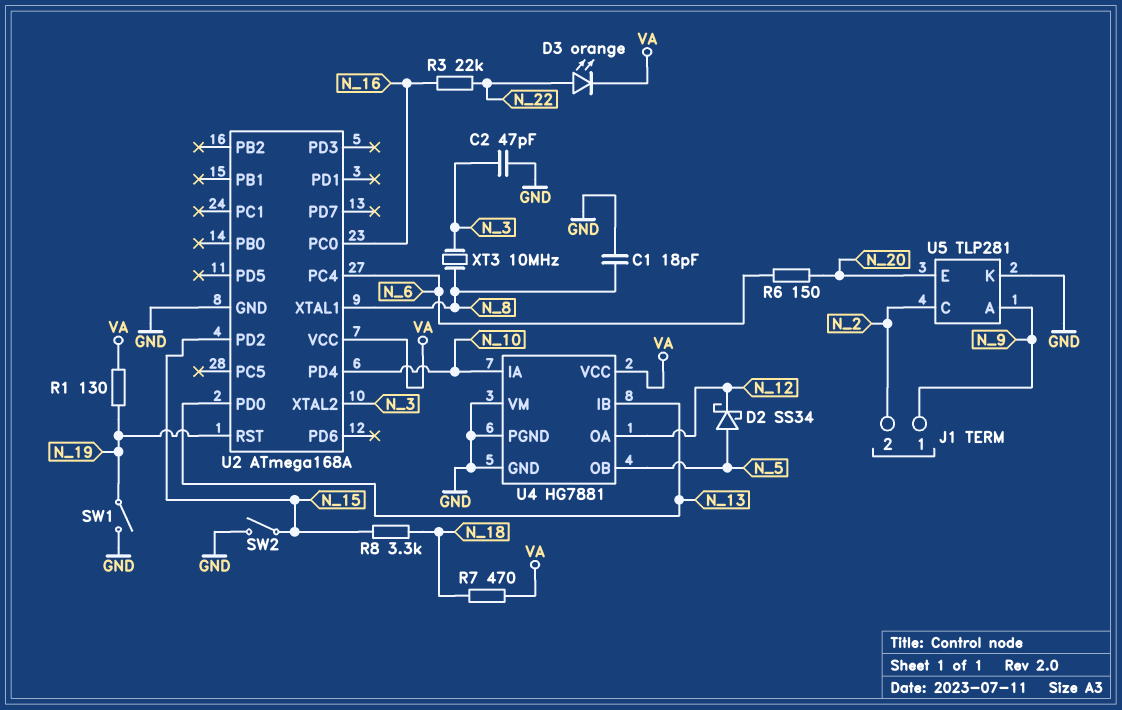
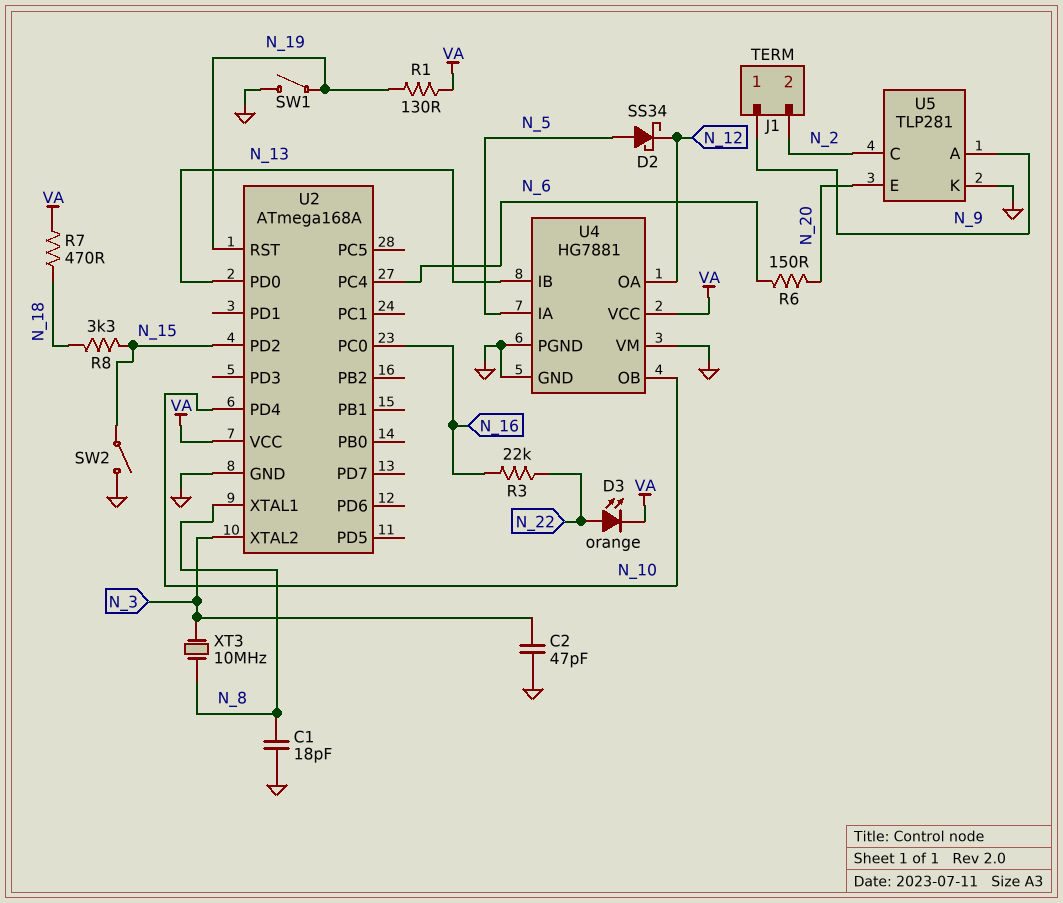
U4 pin IA: N_10 -> N_5
U4 pin OB: N_5 -> N_10

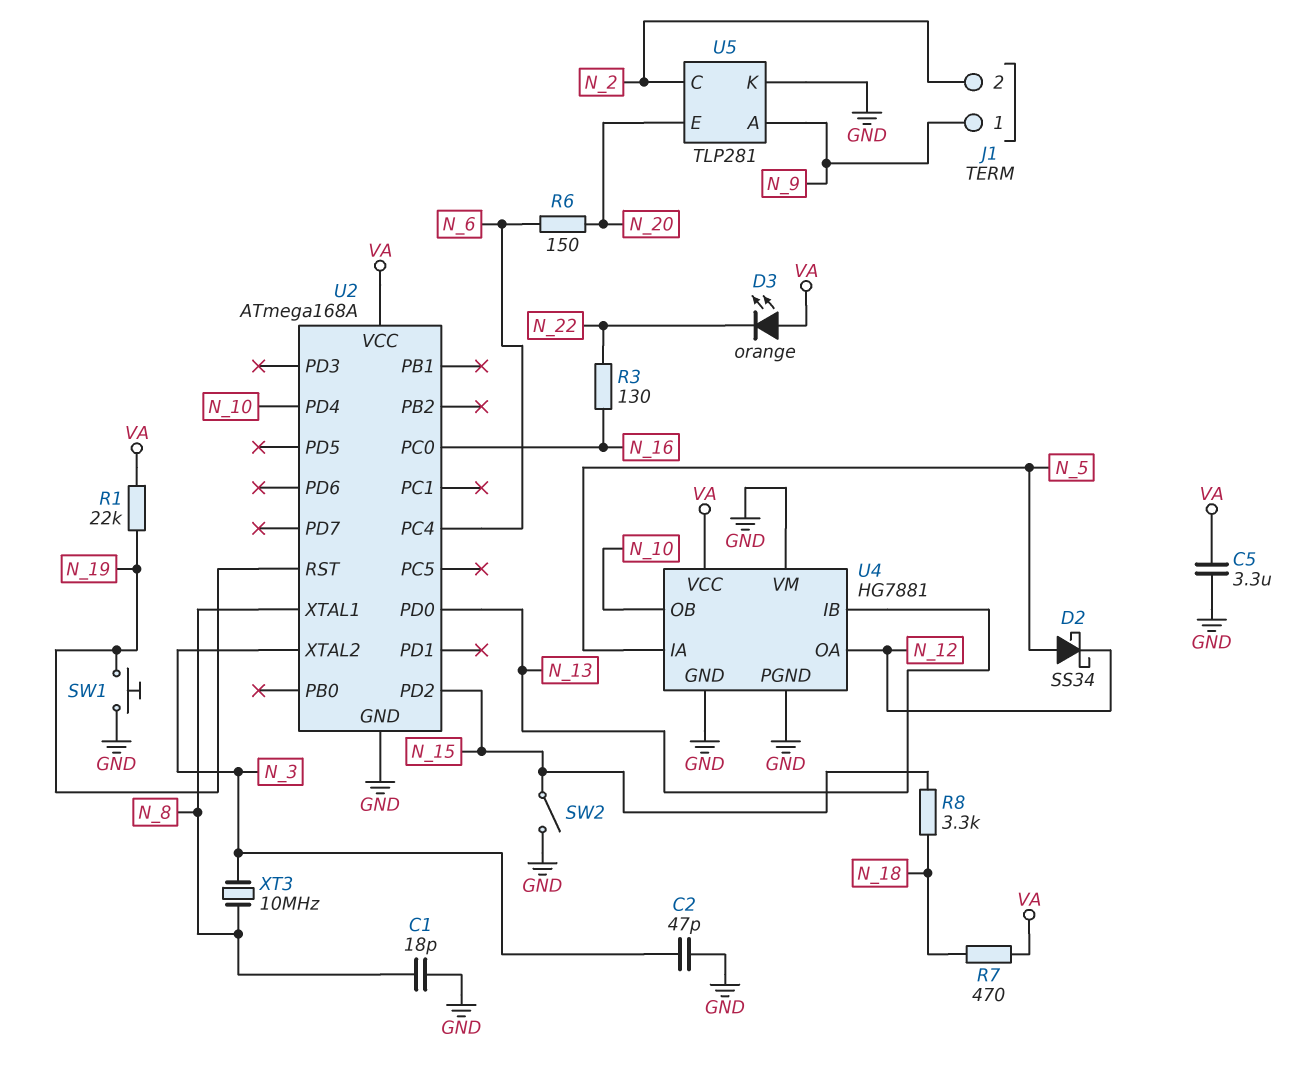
C5: none -> 3.3uF (GND, VA)
D3: LED orange (A N_22, K VA) -> LED orange (A VA, K N_22)
R1: 130 (N_19, VA) -> 22k (N_19, VA)
R3: 22k (N_16, N_22) -> 130 (N_16, N_22)
SW1: switch (GND, N_19) -> button (GND, N_19)

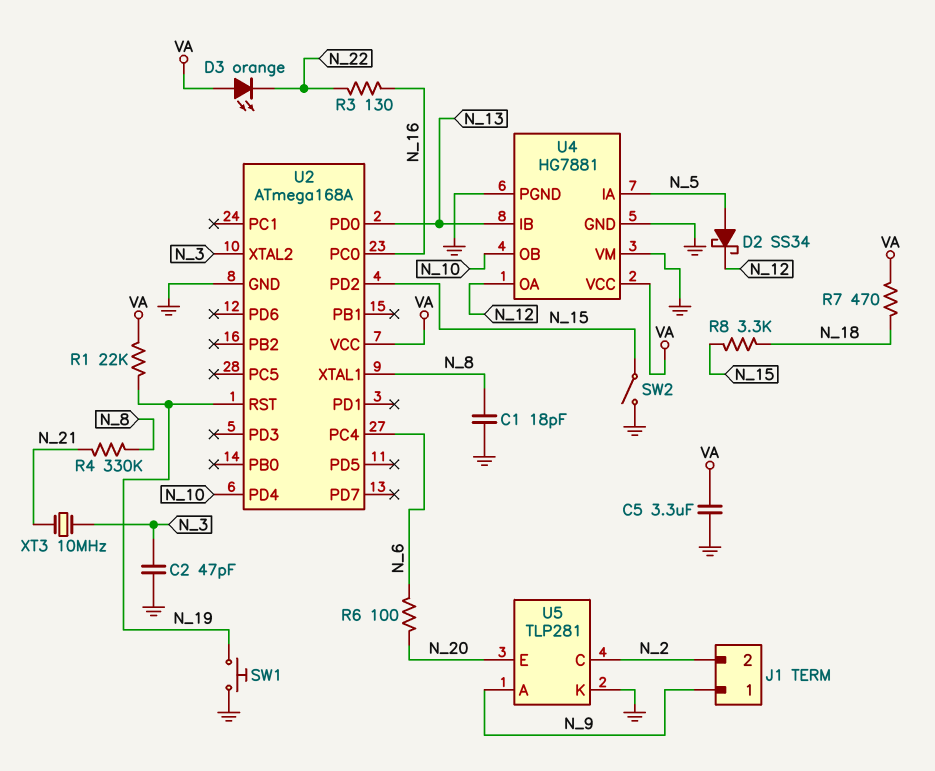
R4: none -> 330k (N_8, N_21)
R6: 150 (N_6, N_20) -> 100 (N_6, N_20)
XT3: 10MHz (N_3, N_8) -> 10MHz (N_3, N_21)

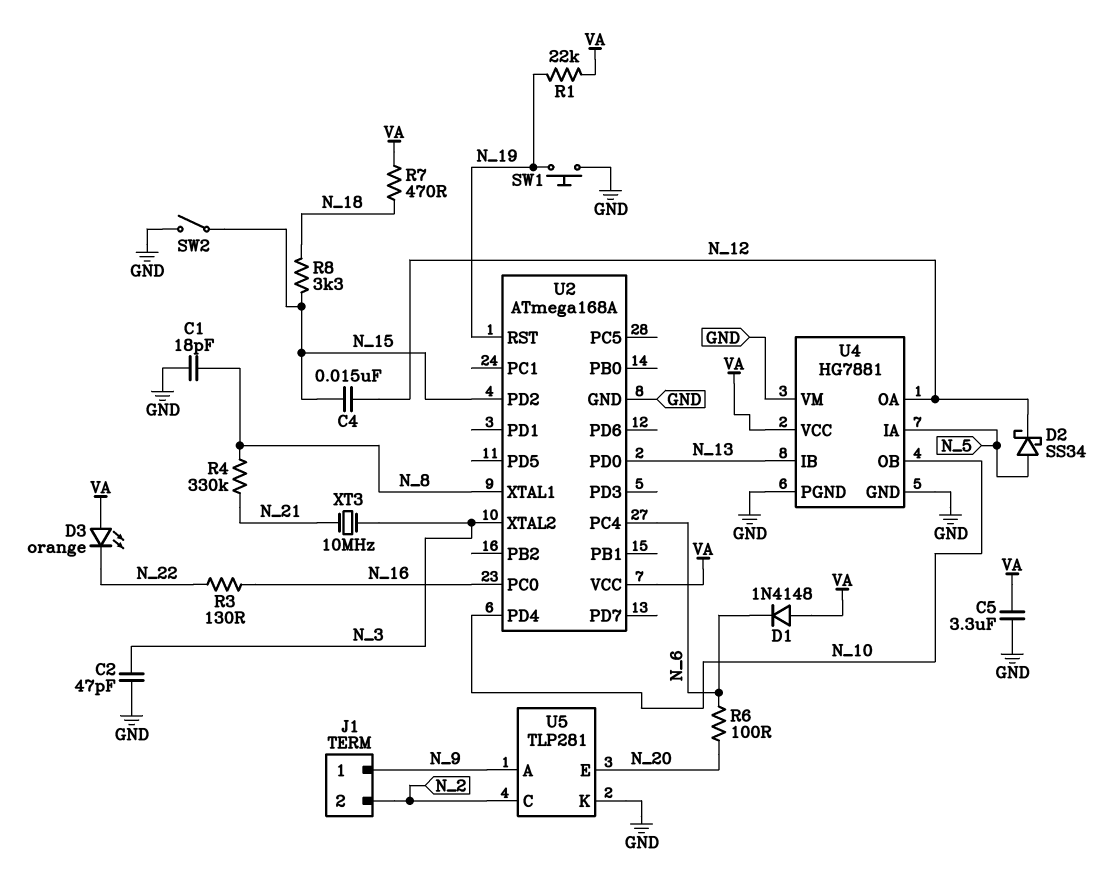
C4: none -> 15nF (N_12, N_15)
D1: none -> diode 1N4148 (A VA, K N_6)

